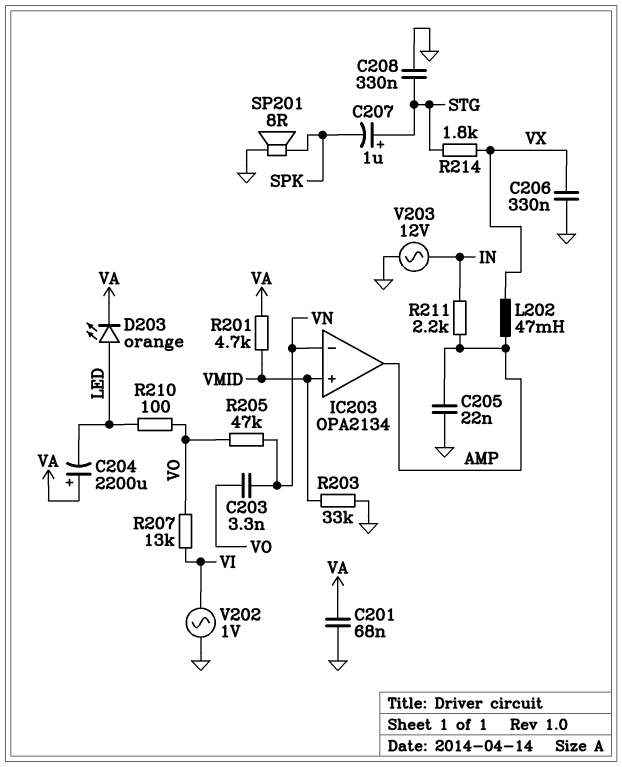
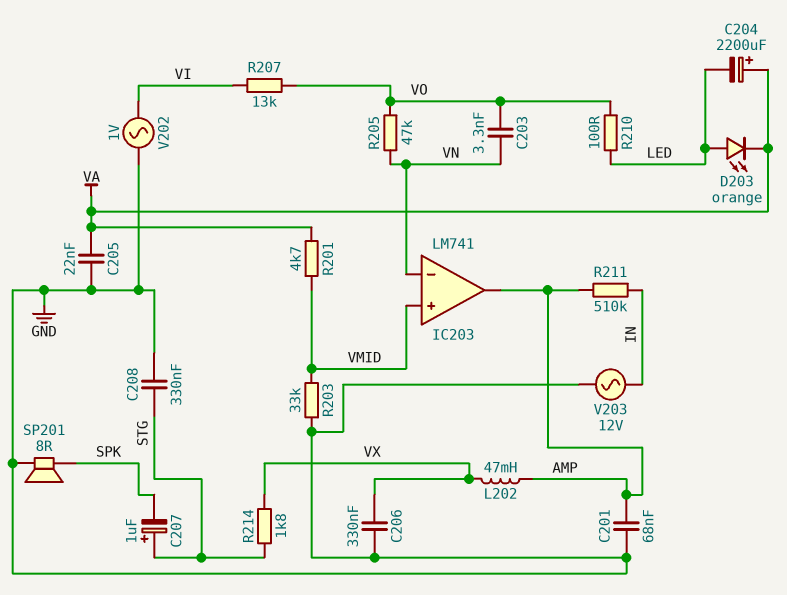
C201: 68nF (GND, VA) -> 68nF (AMP, GND)
C205: 22nF (AMP, GND) -> 22nF (GND, VA)
IC203: OPA2134 -> LM741
R211: 2.2k (AMP, IN) -> 510k (AMP, IN)

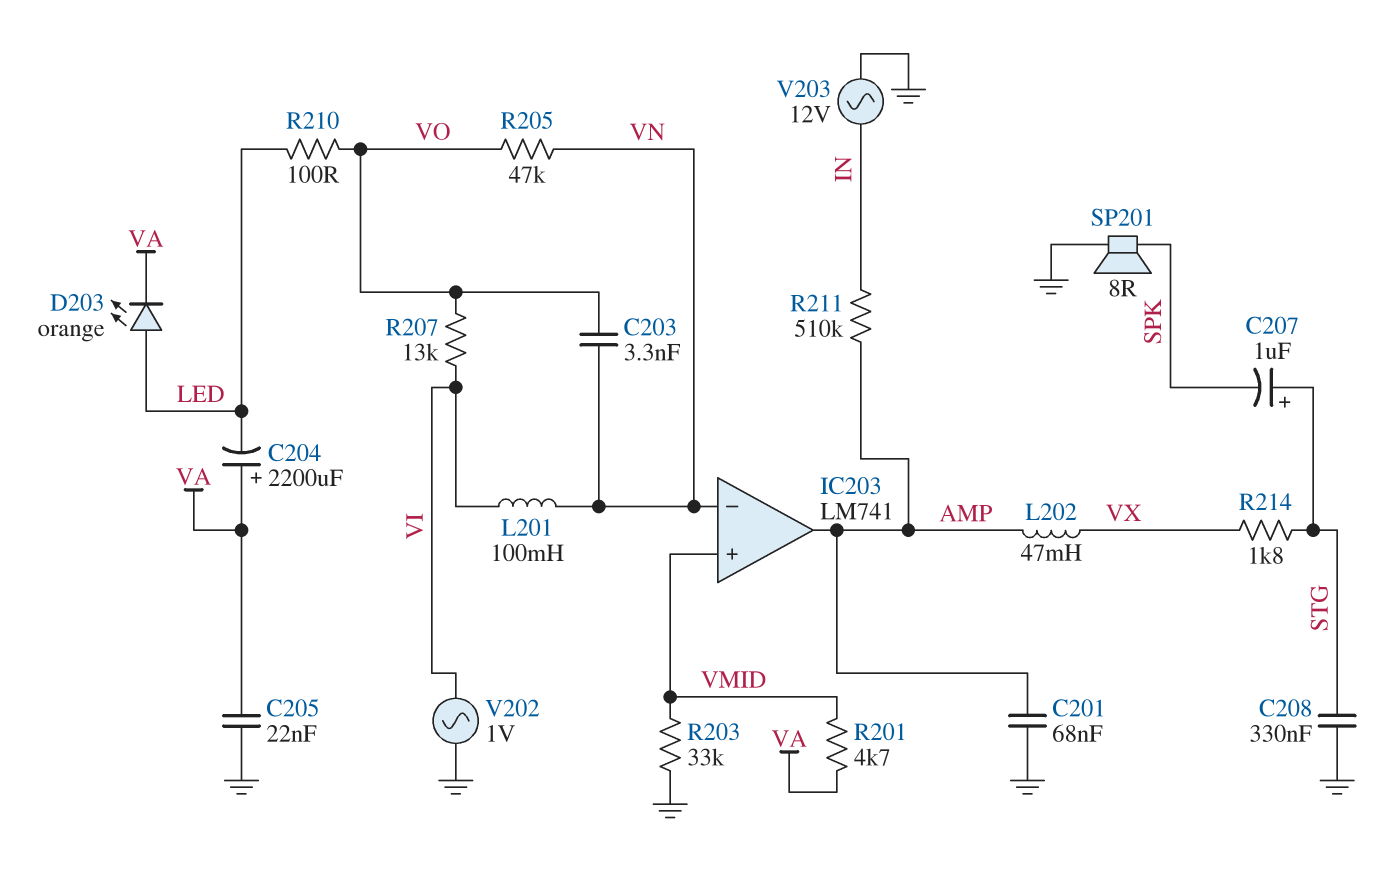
C206: 330nF (GND, VX) -> none
L201: none -> 100mH (VI, VN)

